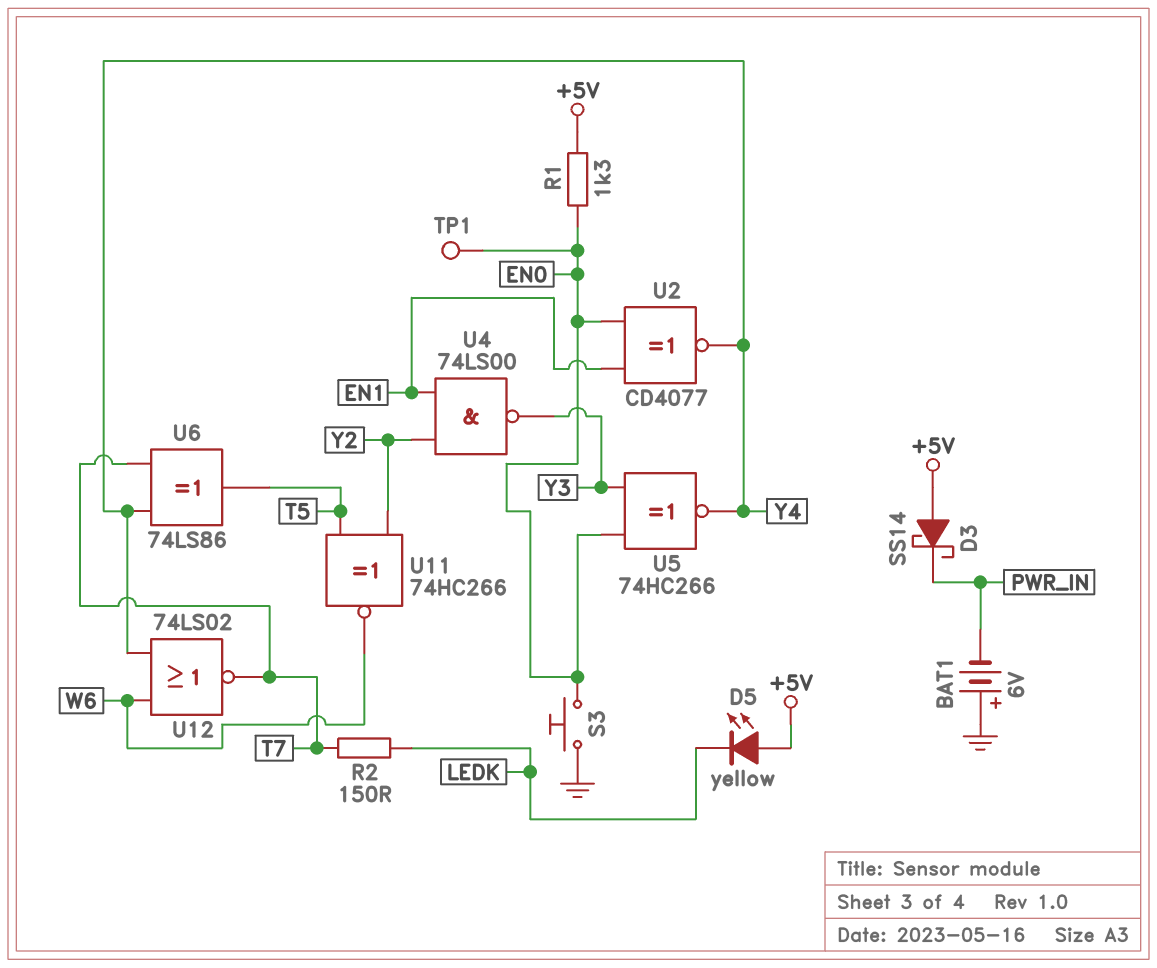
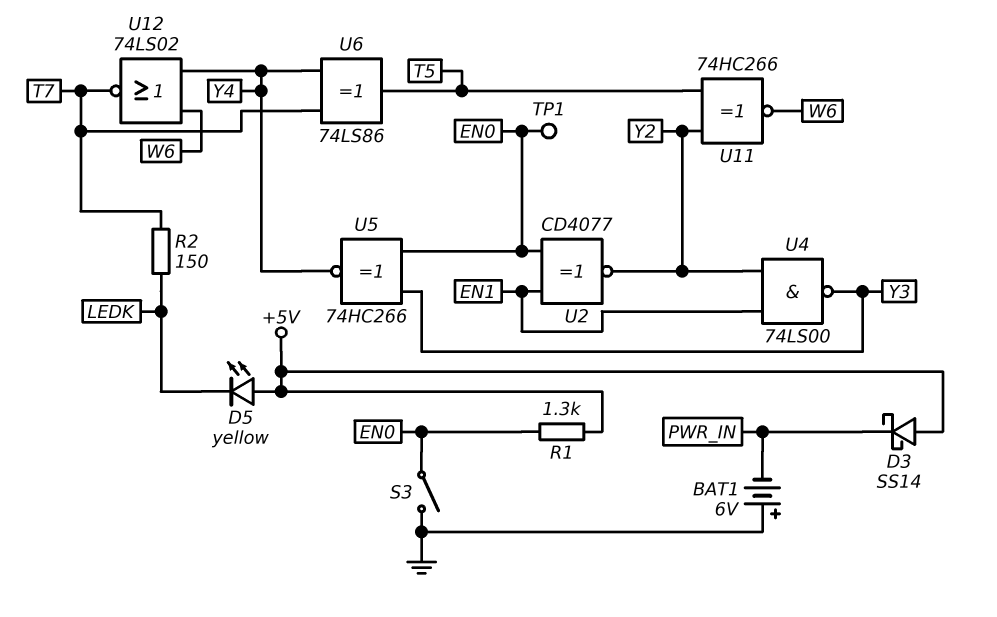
S3: button (EN0, GND) -> switch (EN0, GND)
U2: XNOR CD4077 (in EN0, in EN1, out Y4) -> XNOR CD4077 (in EN0, in EN1, out Y2)

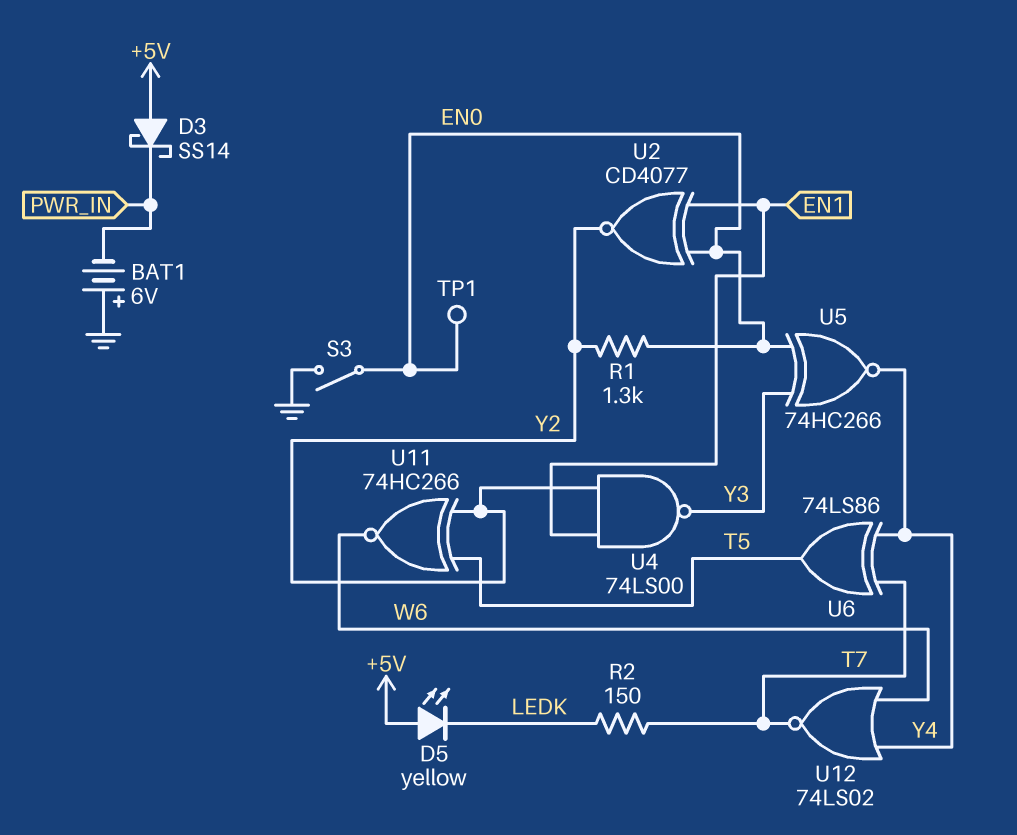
R1: 1.3k (+5V, EN0) -> 1.3k (EN0, Y2)

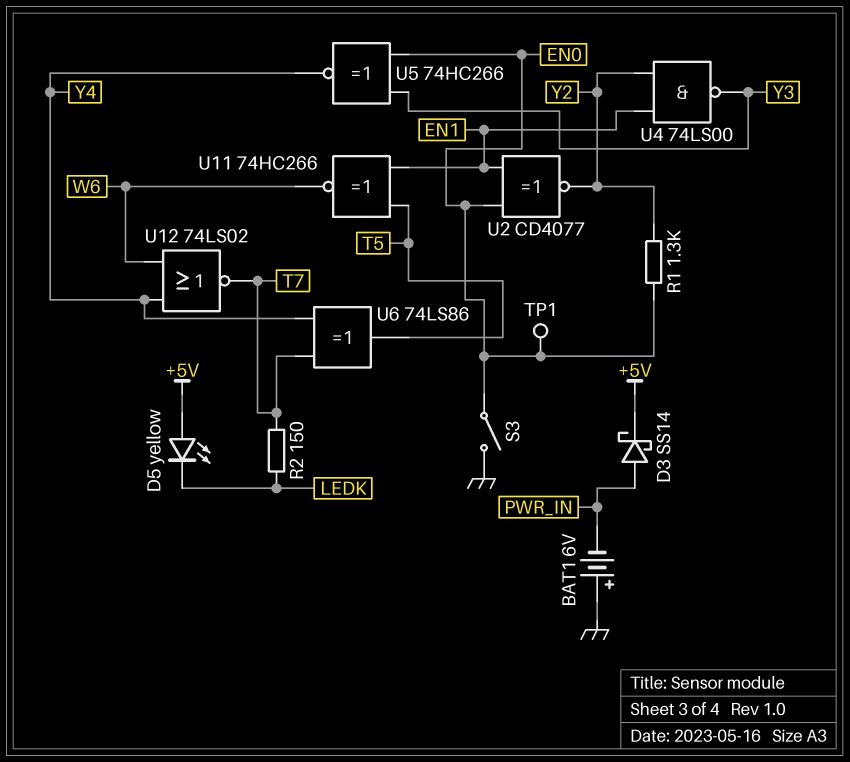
D3: schottky SS14 (A +5V, K PWR_IN) -> schottky SS14 (A PWR_IN, K +5V)
U11: XNOR 74HC266 (in T5, in Y2, out W6) -> XNOR 74HC266 (in EN1, in T5, out W6)

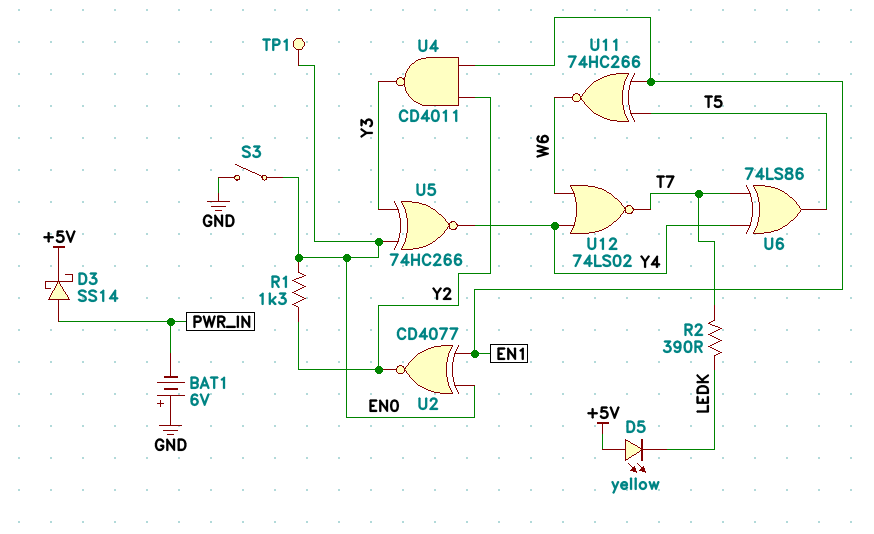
R2: 150 (LEDK, T7) -> 390 (LEDK, T7)
U4: NAND 74LS00 (in EN1, in Y2, out Y3) -> NAND CD4011 (in EN1, in Y2, out Y3)

